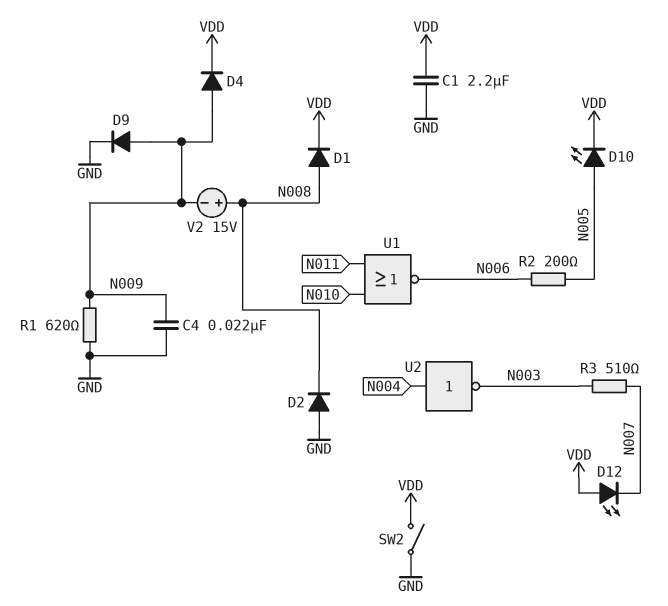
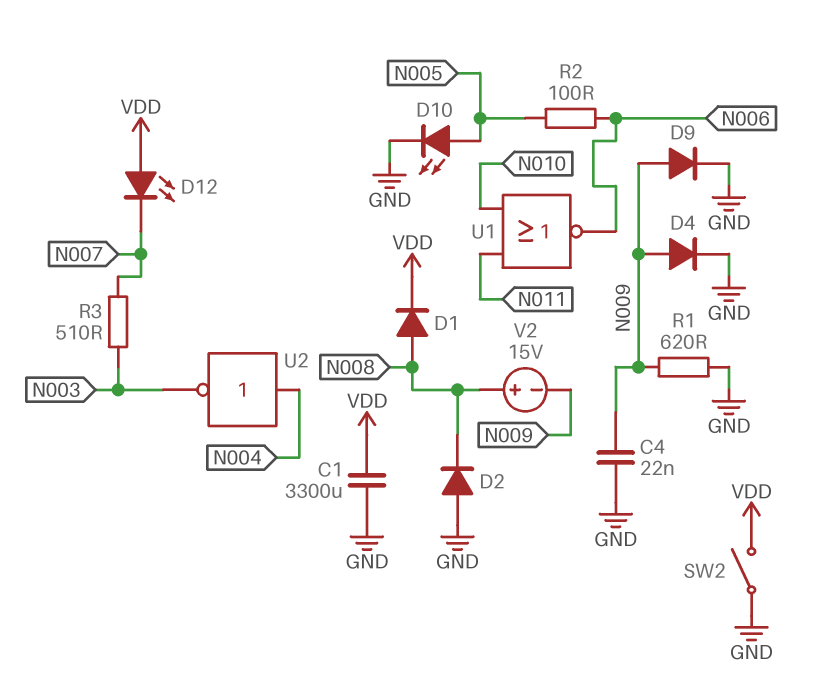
C1: 2.2uF (GND, VDD) -> 3300uF (GND, VDD)
D4: diode (A N009, K VDD) -> diode (A N009, K GND)
D10: LED (A N005, K VDD) -> LED (A N005, K GND)
R2: 200 (N005, N006) -> 100 (N005, N006)

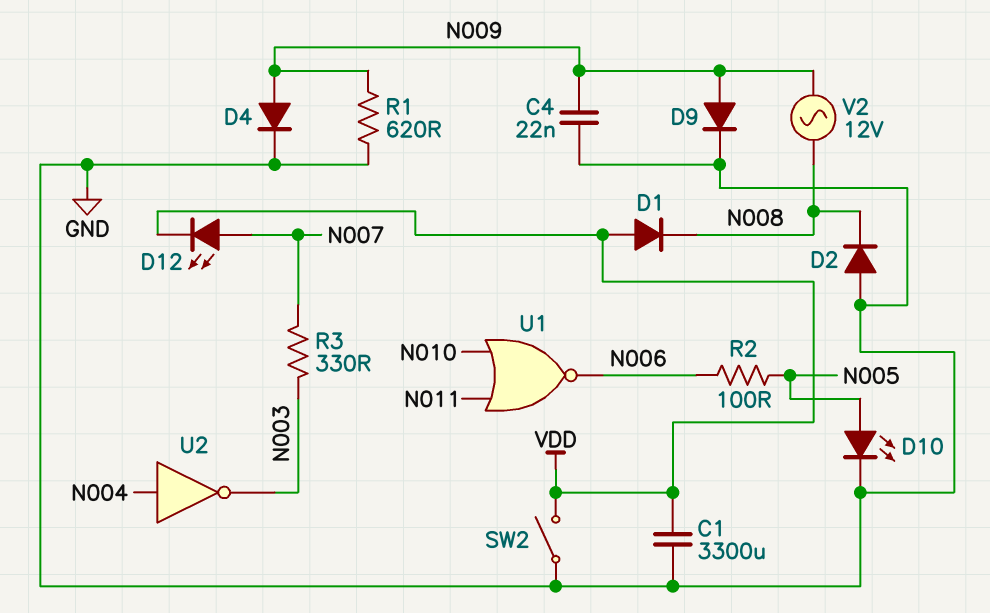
D1: diode (A N008, K VDD) -> diode (A VDD, K N008)
D12: LED (A VDD, K N007) -> LED (A N007, K VDD)
R3: 510 (N003, N007) -> 330 (N003, N007)
V2: 15V (plus N008, minus N009) -> AC 12V (N008, N009)

